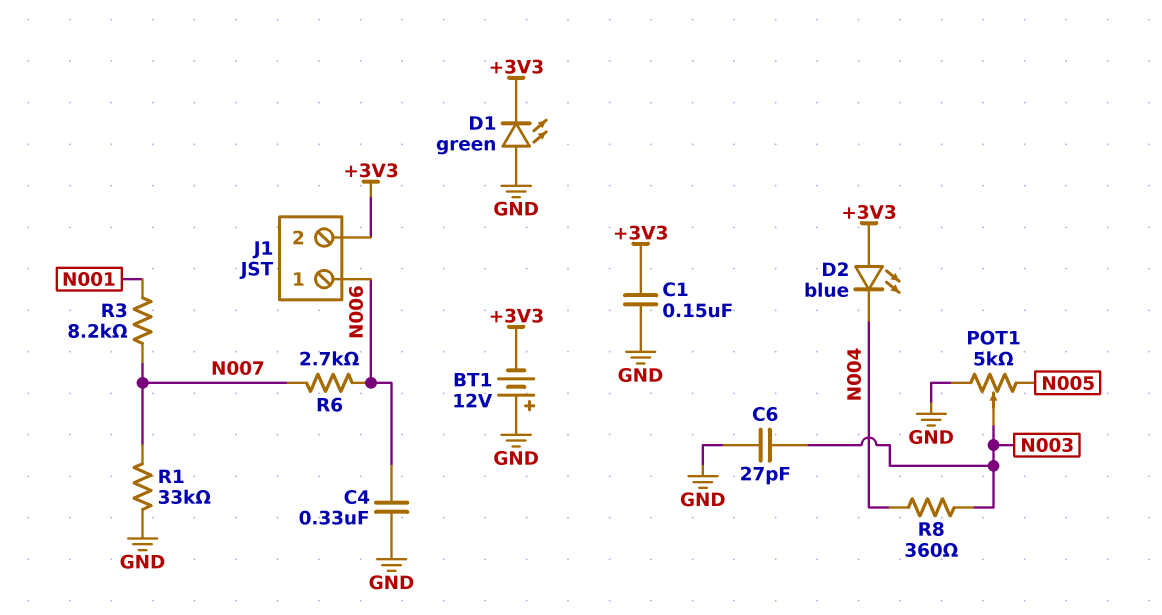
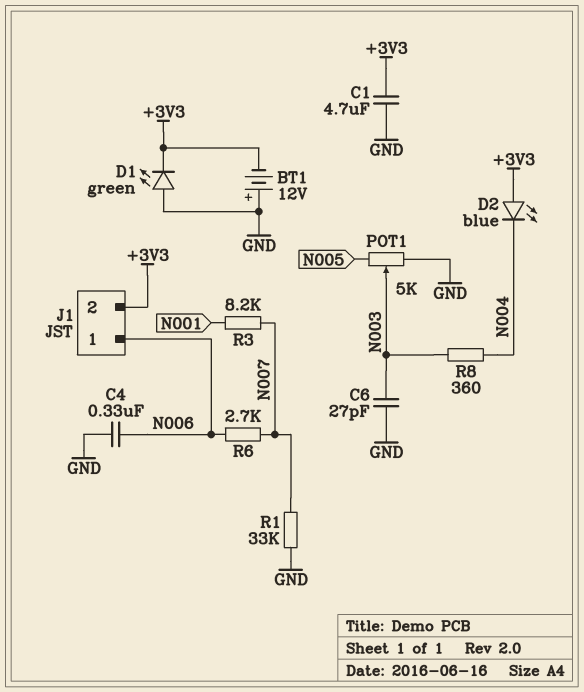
C1: 150nF (+3V3, GND) -> 4.7uF (+3V3, GND)

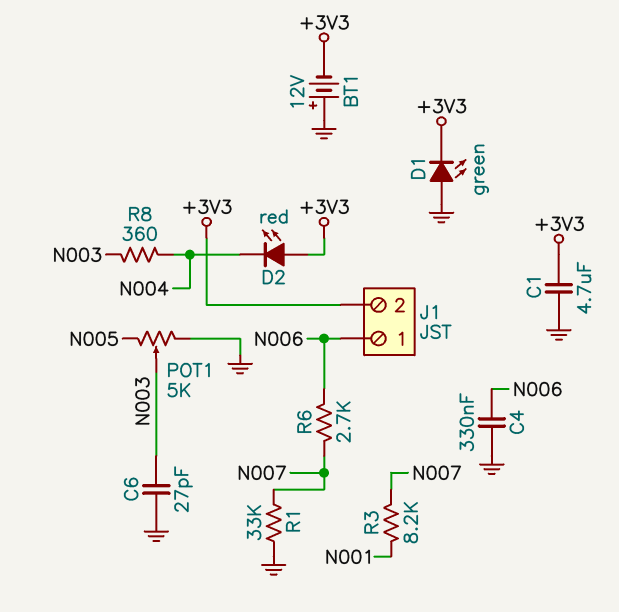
D2: LED blue (A +3V3, K N004) -> LED red (A +3V3, K N004)

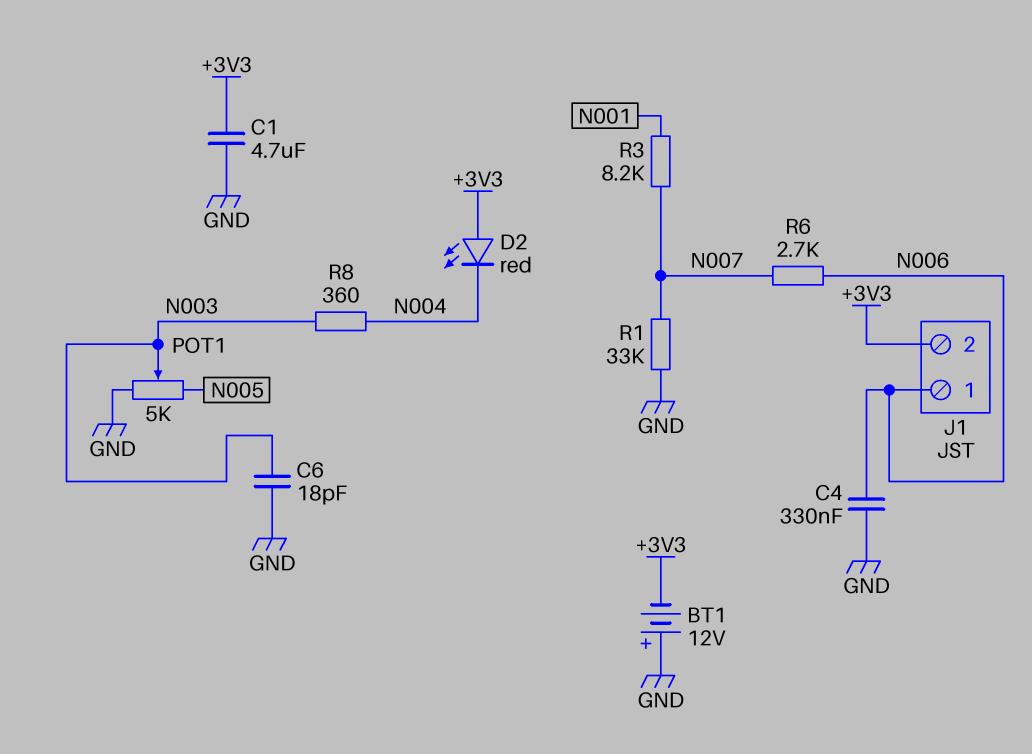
C6: 27pF (GND, N003) -> 18pF (GND, N003)
D1: LED green (A GND, K +3V3) -> none

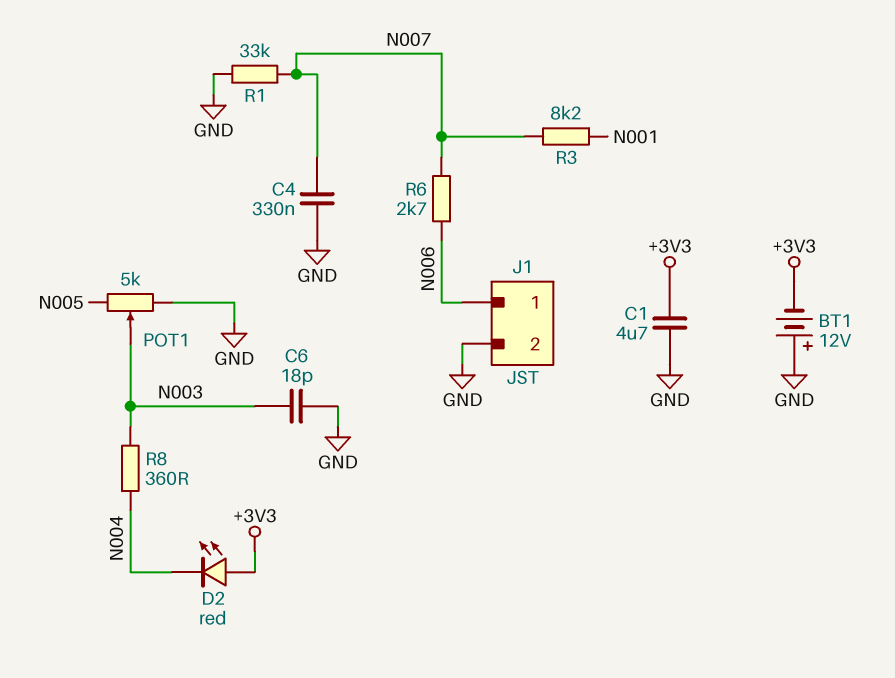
C4: 330nF (GND, N006) -> 330nF (GND, N007)
J1 pin 2: +3V3 -> GND

